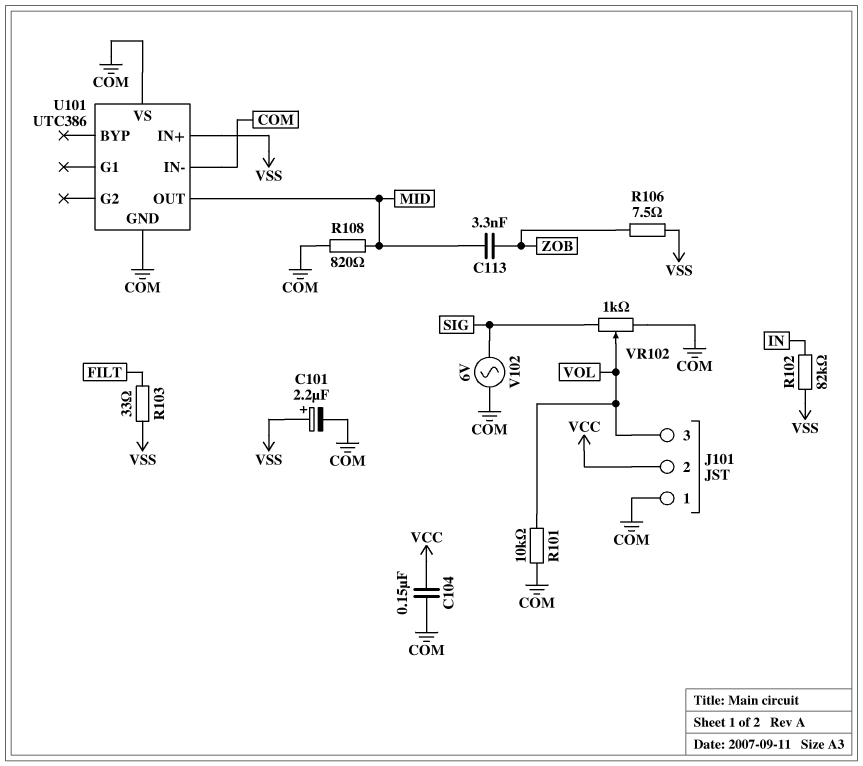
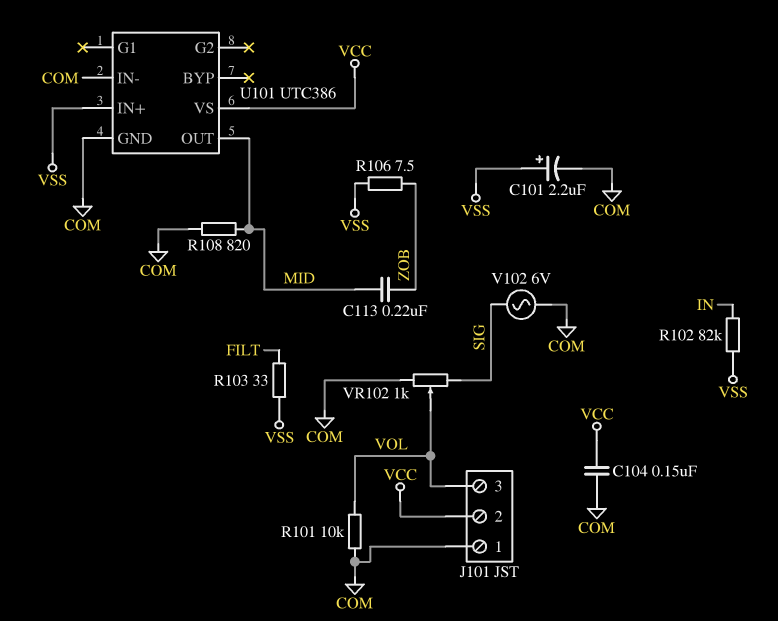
C113: 3.3nF (MID, ZOB) -> 220nF (MID, ZOB)
U101 pin VS: COM -> VCC

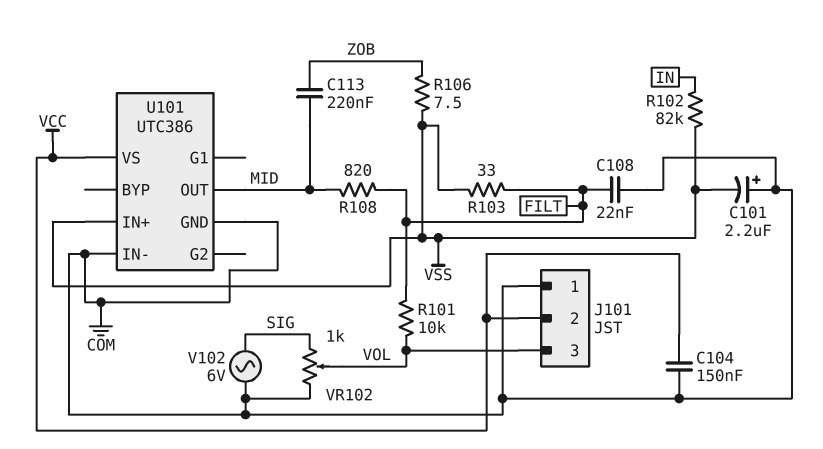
C101: 2.2uF (plus VSS, minus COM) -> 2.2uF (plus COM, minus VSS)
C108: none -> 22nF (COM, FILT)
R101: 10k (COM, VOL) -> 10k (FILT, VOL)
R108: 820 (COM, MID) -> 820 (FILT, MID)

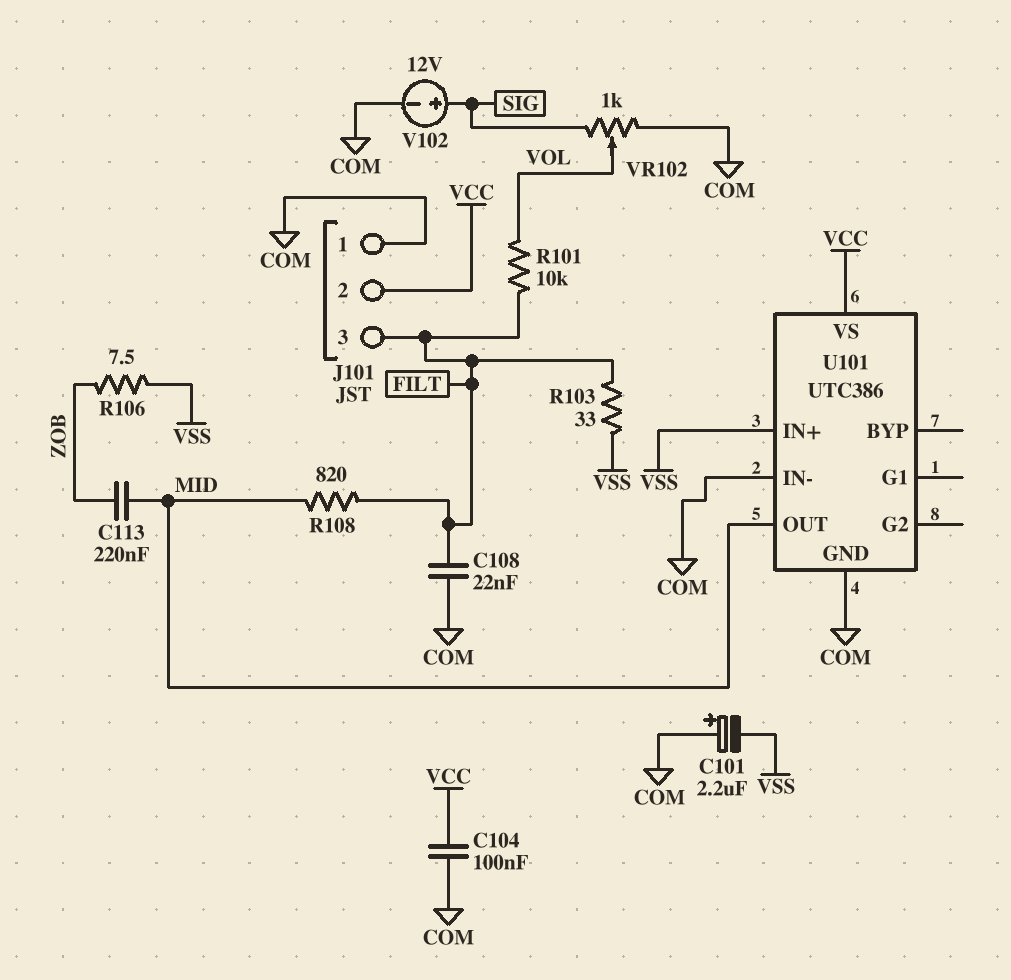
C104: 150nF (COM, VCC) -> 100nF (COM, VCC)
J101 pin 3: VOL -> FILT
R102: 82k (IN, VSS) -> none
V102: AC 6V (COM, SIG) -> 12V (plus SIG, minus COM)

